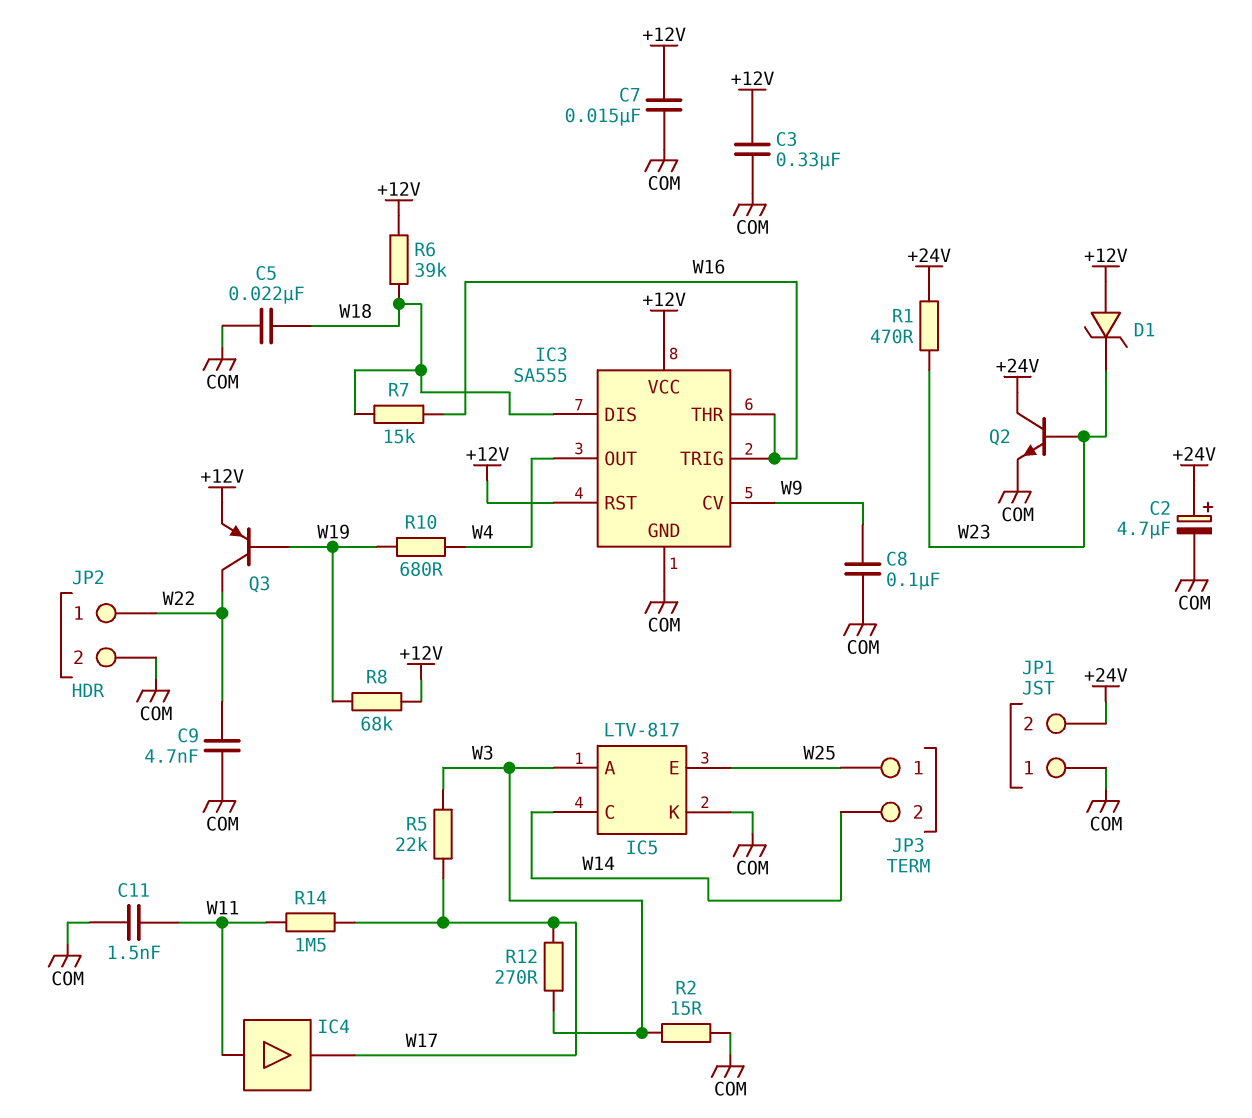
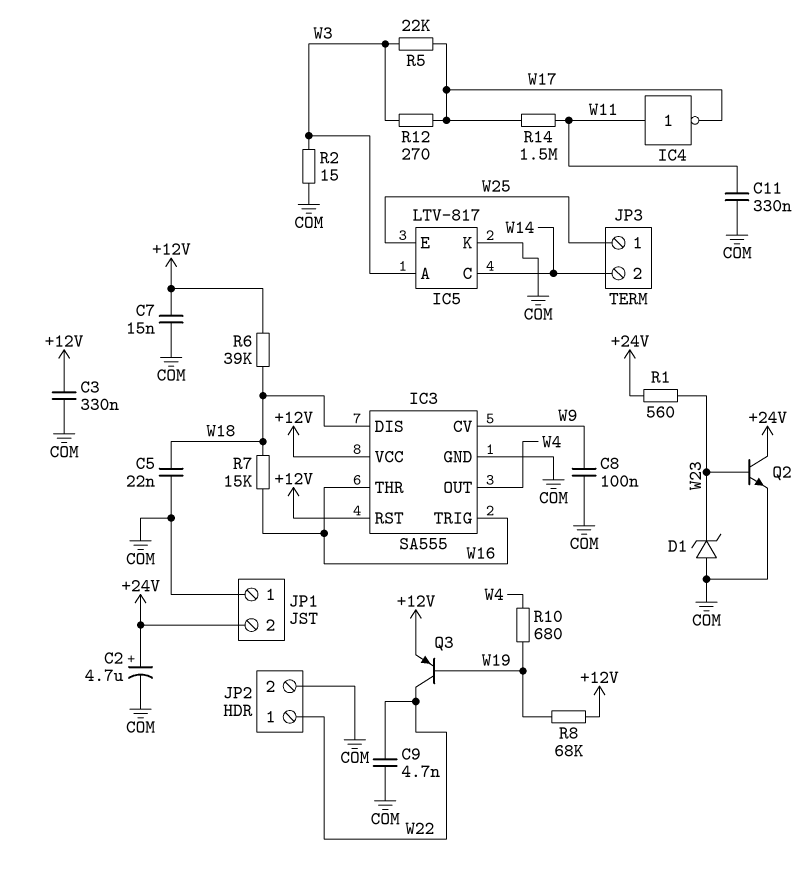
C11: 1.5nF (COM, W11) -> 330nF (COM, W11)
D1: zener (A +12V, K W23) -> zener (A COM, K W23)
IC4: buffer (in W11, out W17) -> NOT (in W11, out W17)
R1: 470 (+24V, W23) -> 560 (+24V, W23)

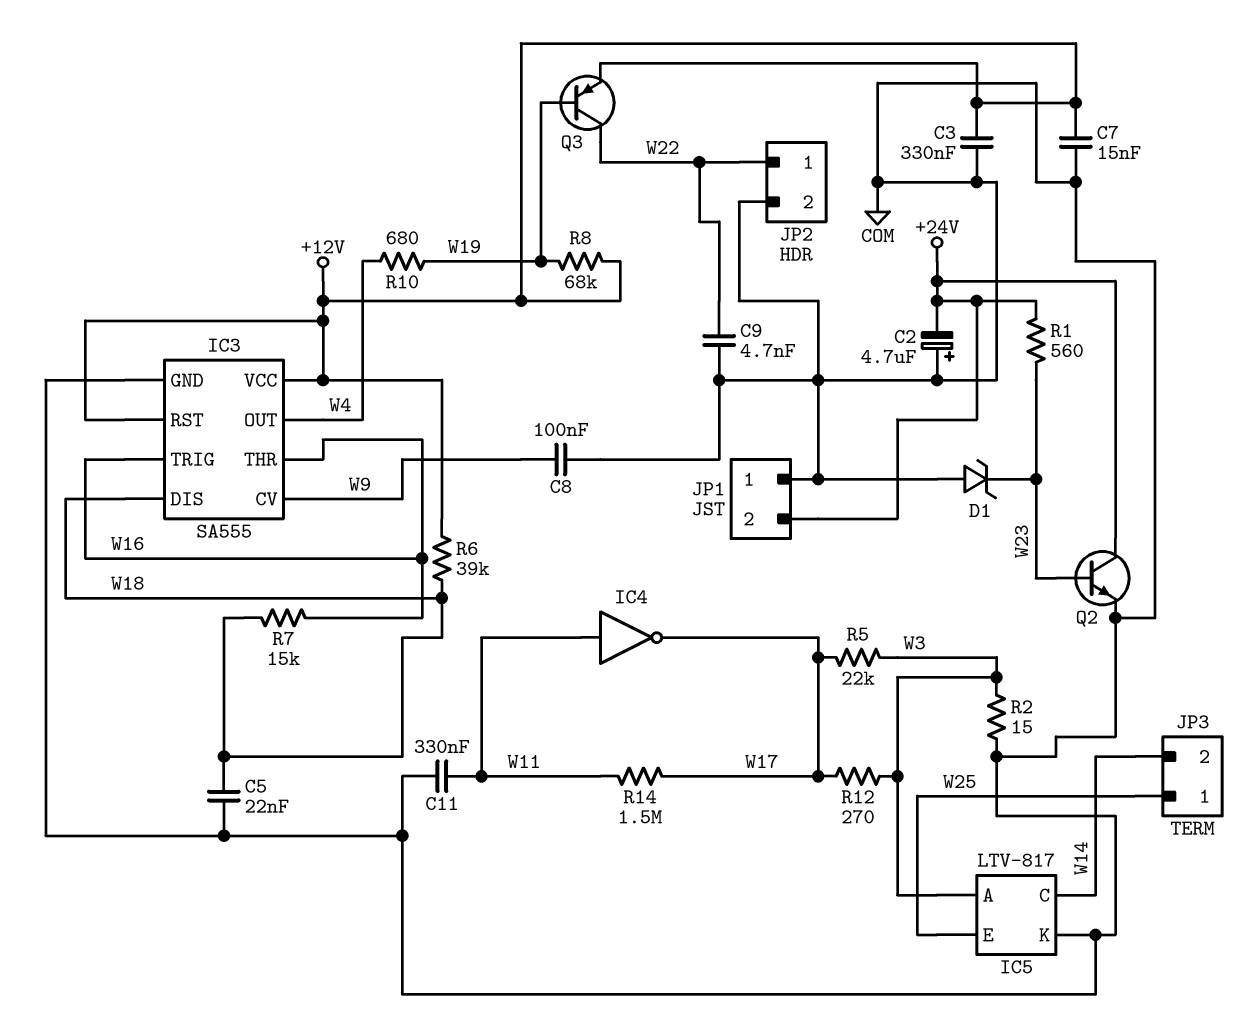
C2: 4.7uF (plus +24V, minus COM) -> 4.7uF (plus COM, minus +24V)

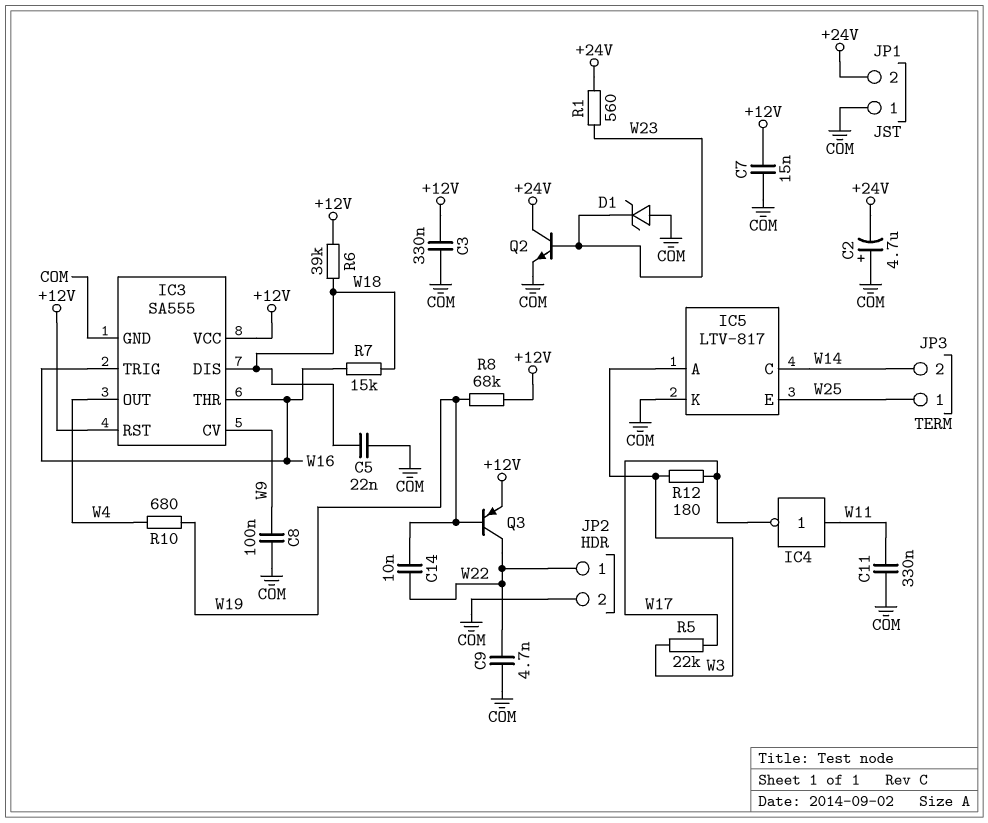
C14: none -> 10nF (W19, W22)
R2: 15 (COM, W3) -> none
R12: 270 (W3, W17) -> 180 (W3, W17)
R14: 1.5M (W11, W17) -> none

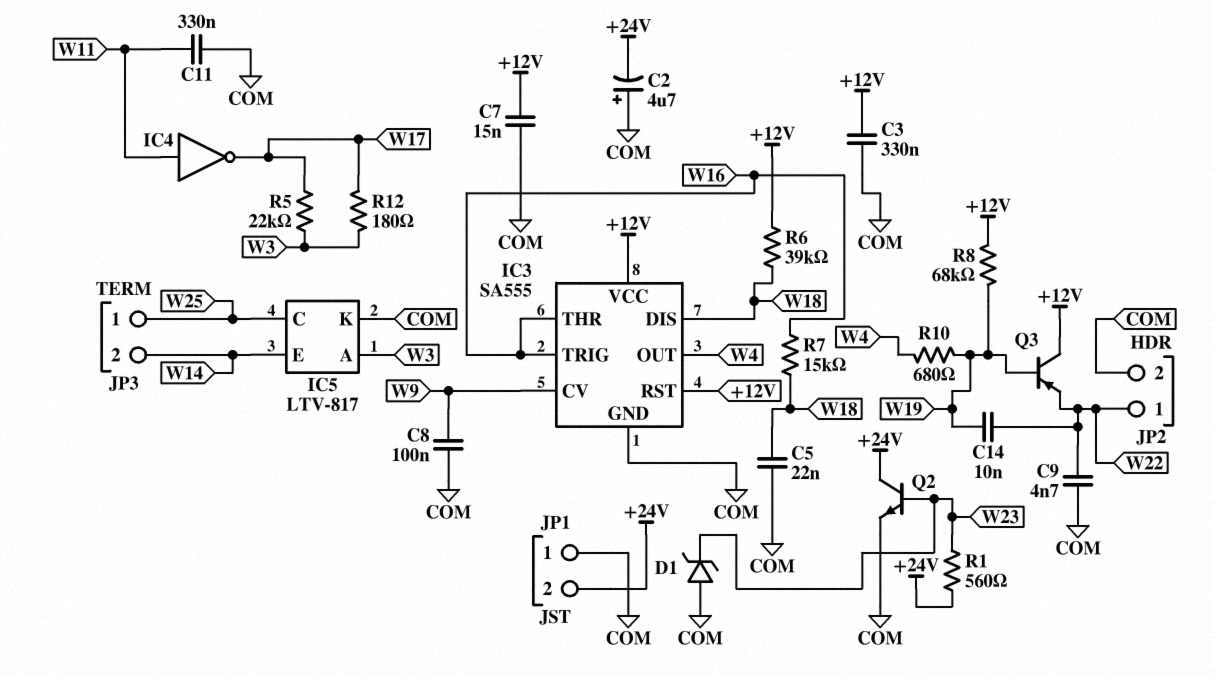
IC5 pin C: W14 -> W25
IC5 pin E: W25 -> W14
Q3: PNP (B W19, C W22, E +12V) -> PNP (B W19, C +12V, E W22)

